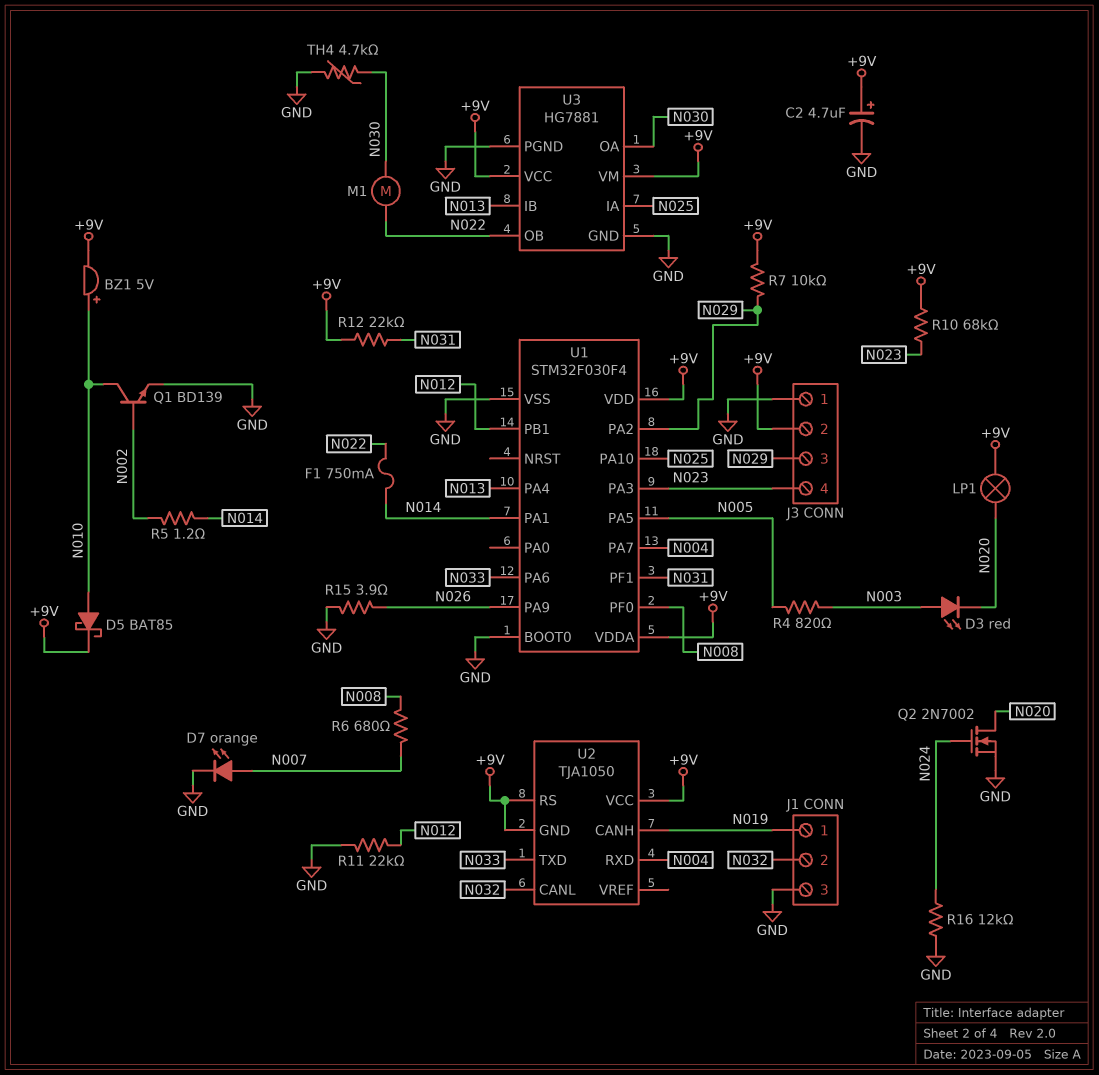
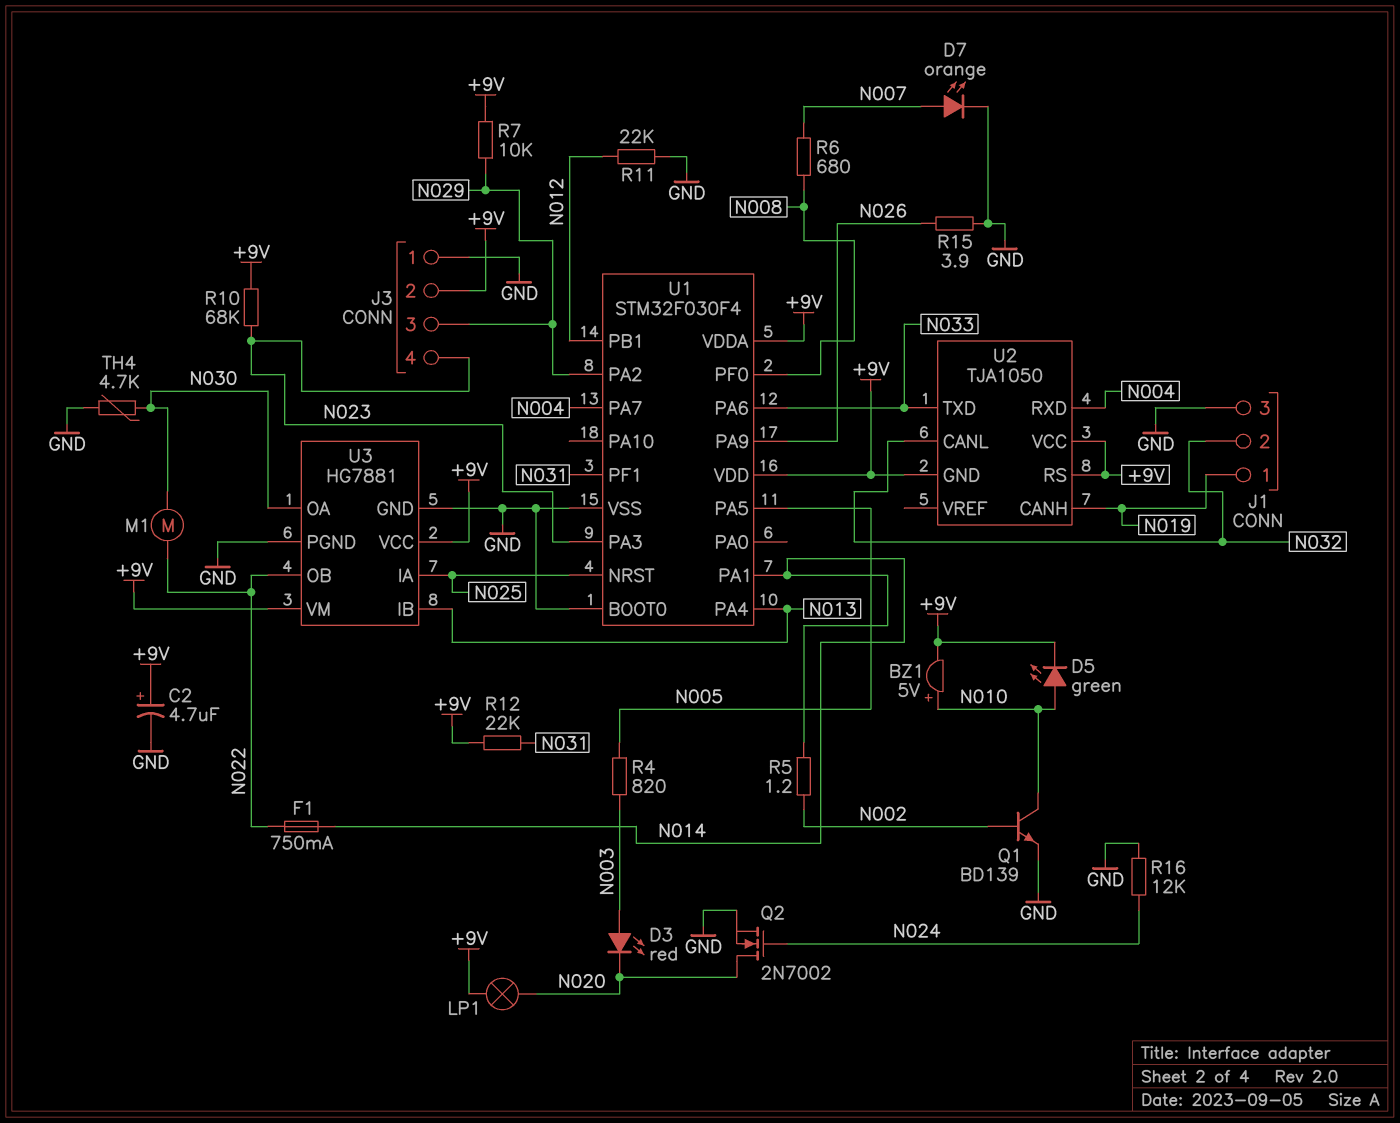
D5: schottky BAT85 (A N010, K +9V) -> LED green (A N010, K +9V)
U1 pin NRST: none -> N025
U1 pin PA10: N025 -> none

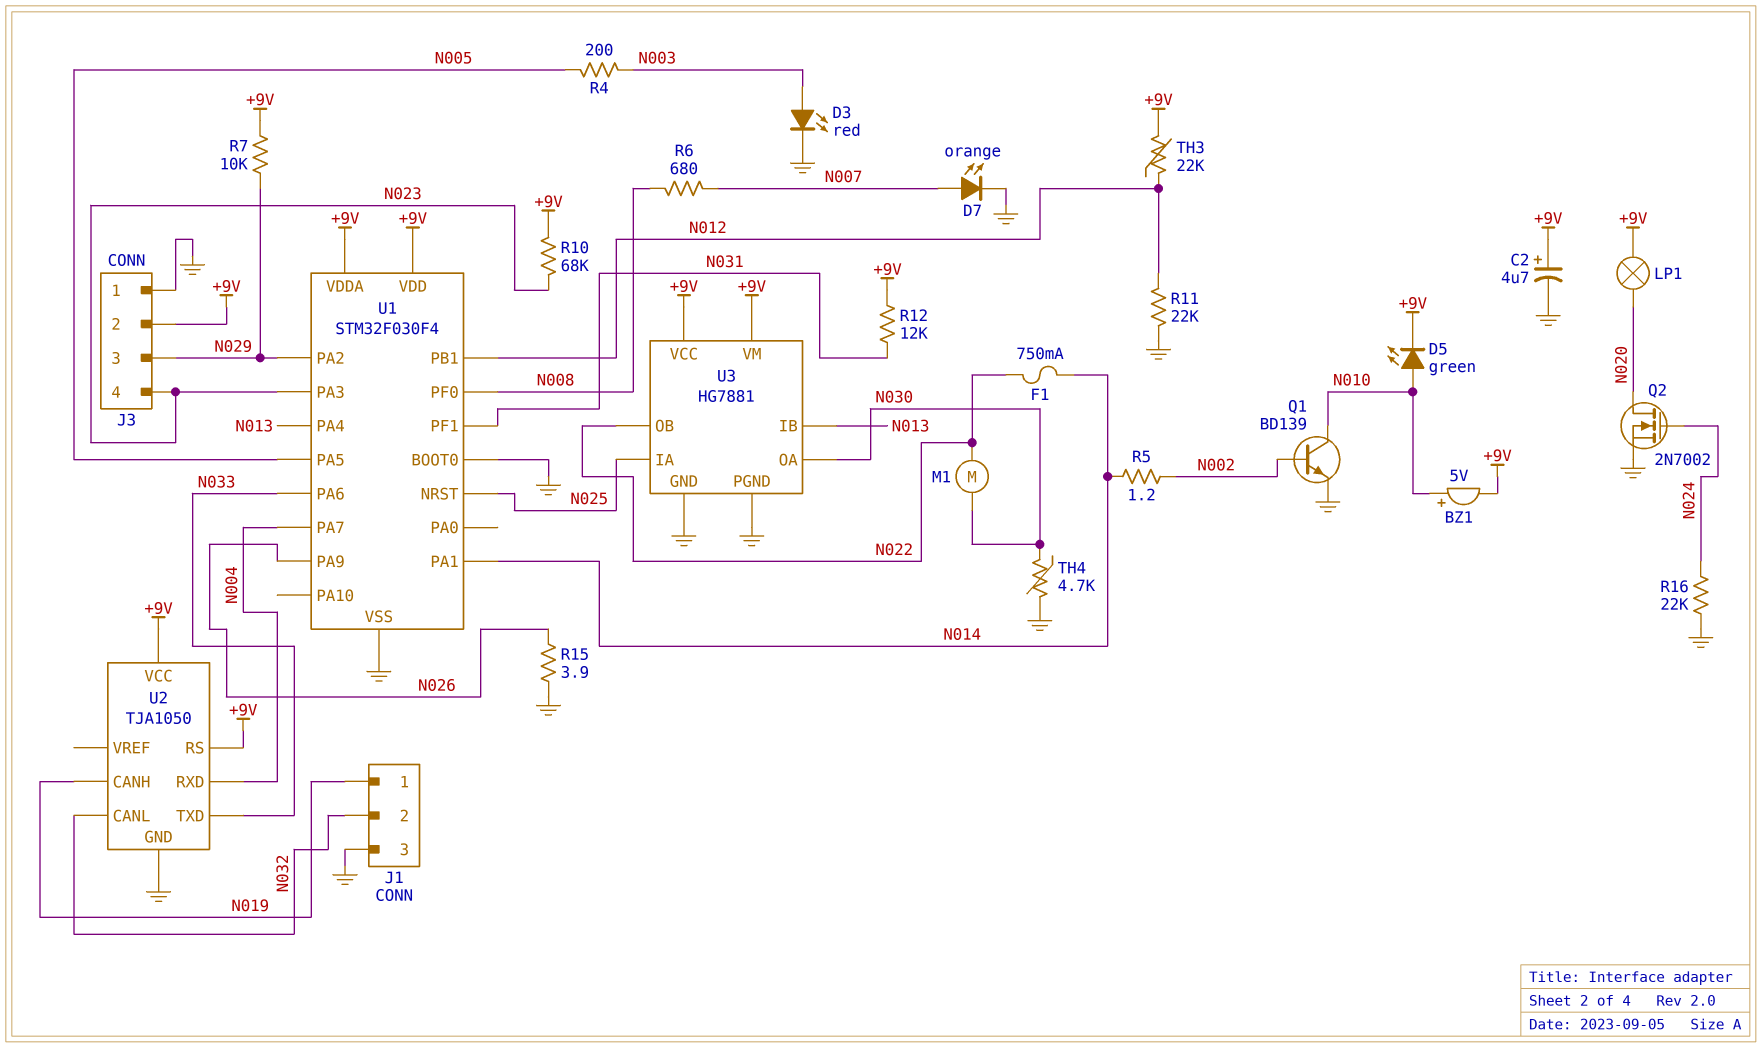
D3: LED red (A N003, K N020) -> LED red (A N003, K GND)
R4: 820 (N003, N005) -> 200 (N003, N005)
R12: 22k (+9V, N031) -> 12k (+9V, N031)
R16: 12k (GND, N024) -> 22k (GND, N024)
TH3: none -> 22k (+9V, N012)
U2 pin GND: +9V -> GND

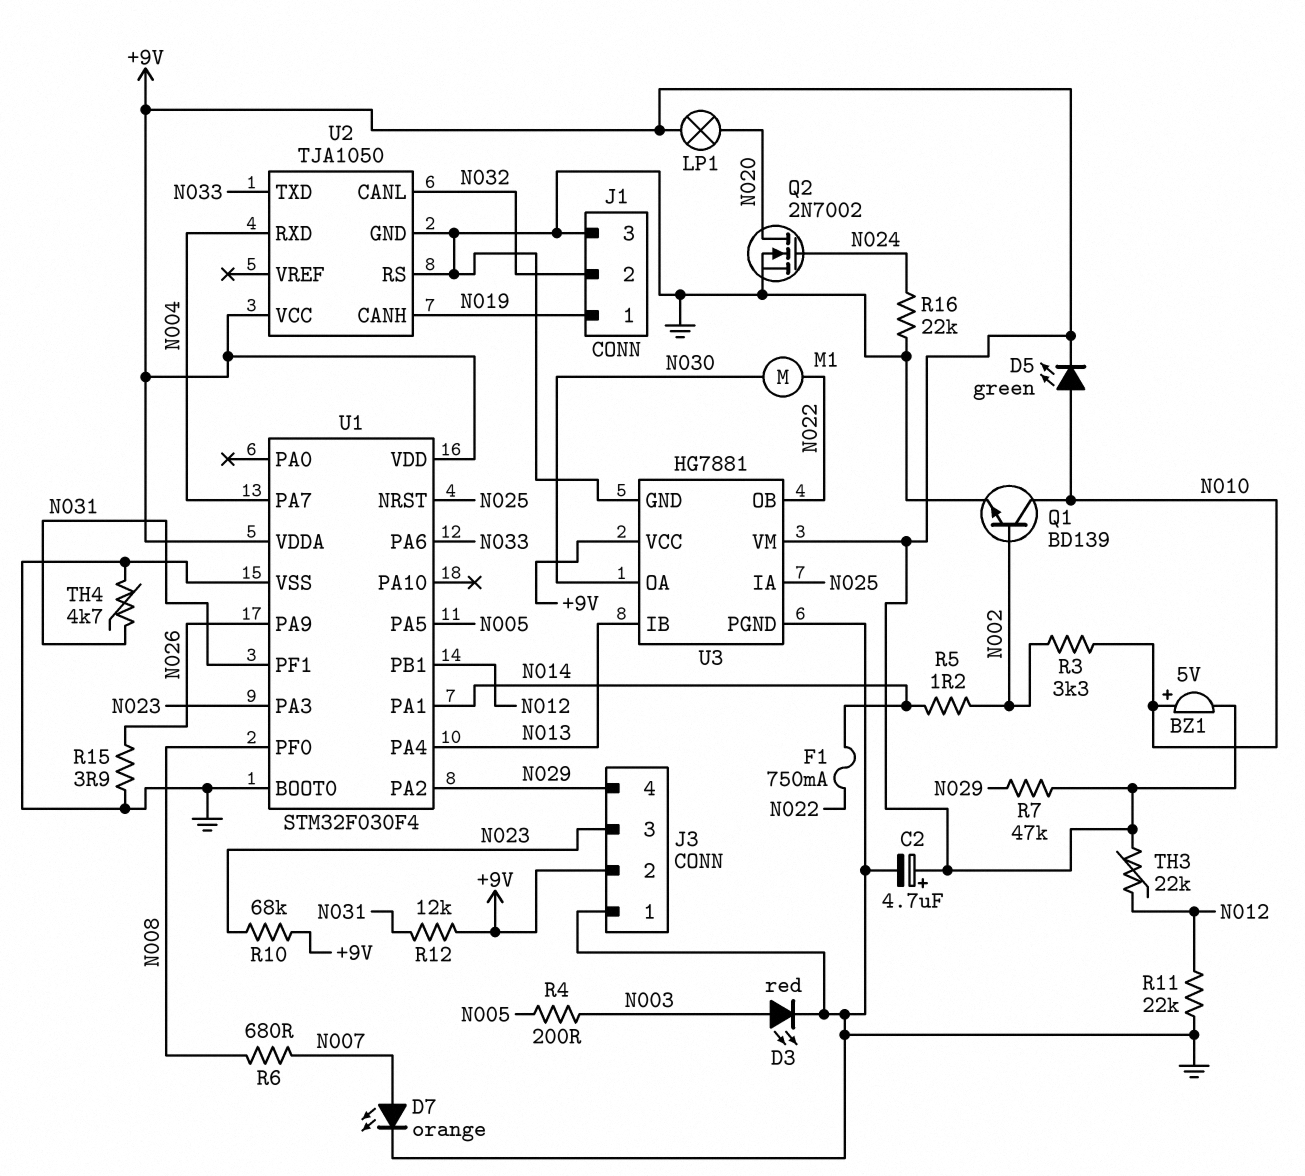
J3 pin 3: N029 -> N023
J3 pin 4: N023 -> N029
R3: none -> 3.3k (N002, N010)
R7: 10k (+9V, N029) -> 47k (+9V, N029)
TH4: 4.7k (GND, N030) -> 4.7k (GND, N031)
U2 pin RS: +9V -> GND

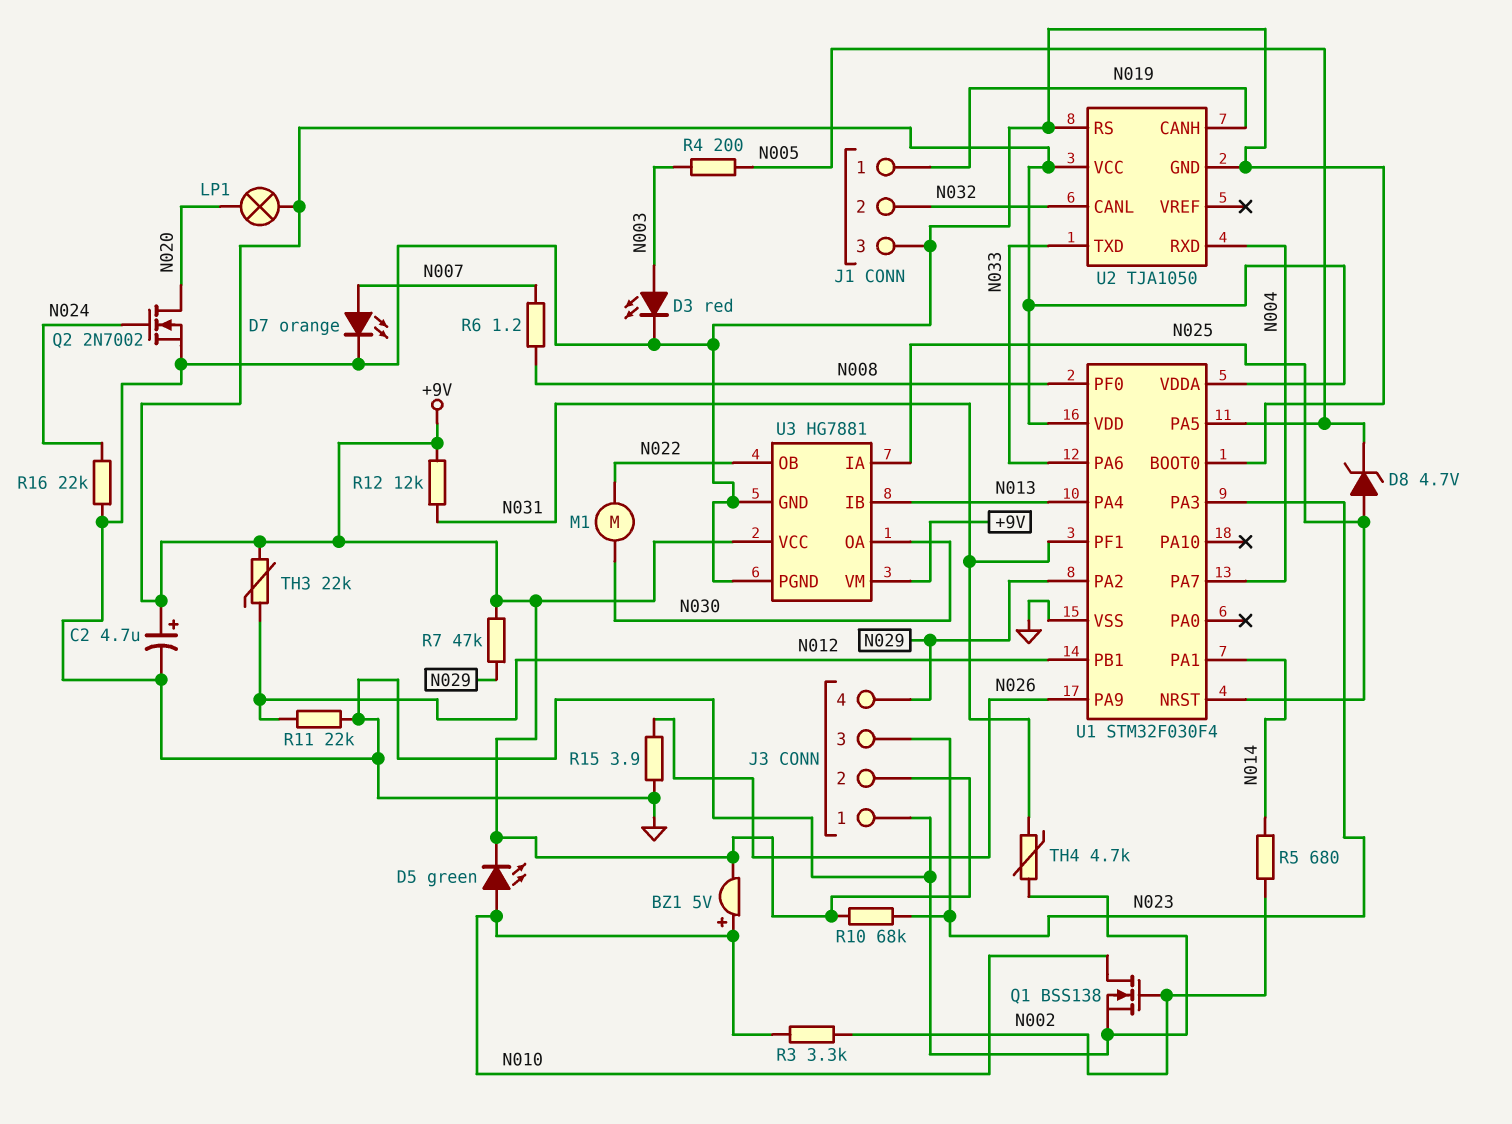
D8: none -> zener 4.7V (A N025, K N005)
F1: 750mA (N014, N022) -> none
Q1: NPN BD139 (B N002, C N010, E GND) -> NMOS BSS138 (G N002, D N010, S GND)
R5: 1.2 (N002, N014) -> 680 (N002, N014)
R6: 680 (N007, N008) -> 1.2 (N007, N008)

